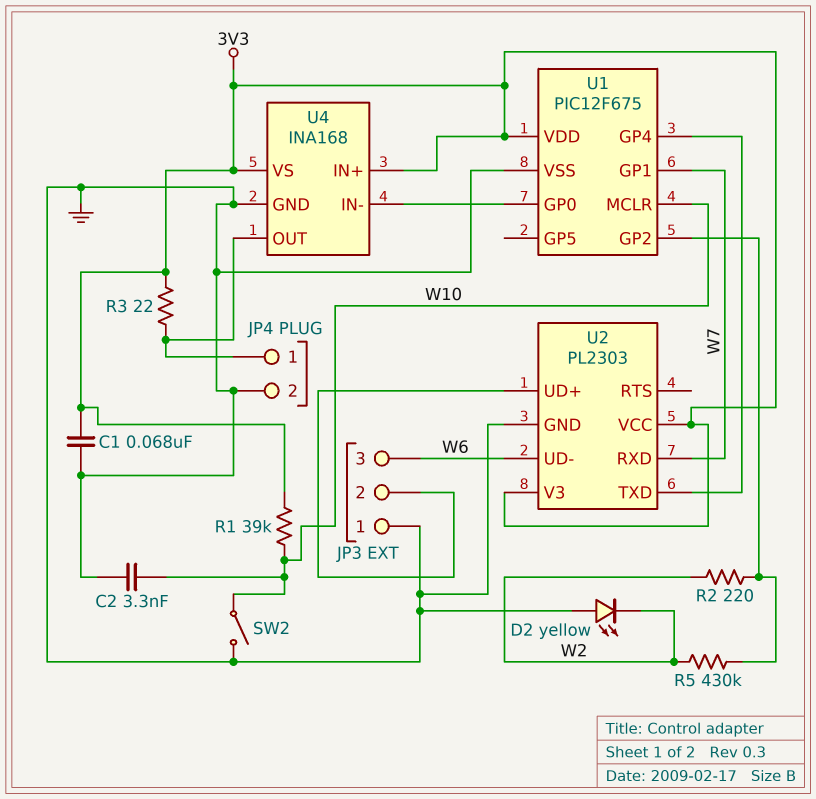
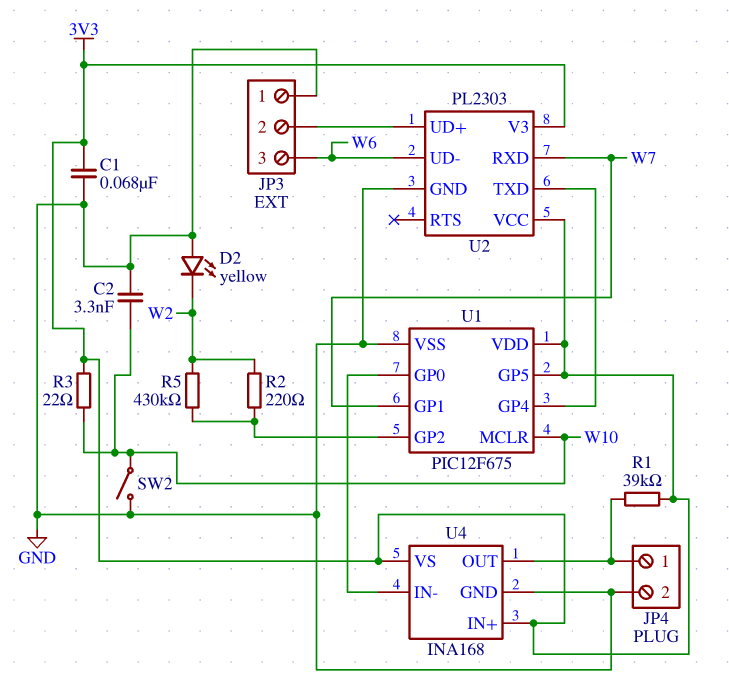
R1: 39k (3V3, W10) -> 39k (3V3, JP4/1)
R3: 22 (3V3, JP4/1) -> 22 (3V3, W10)
U1 pin GP5: none -> 3V3

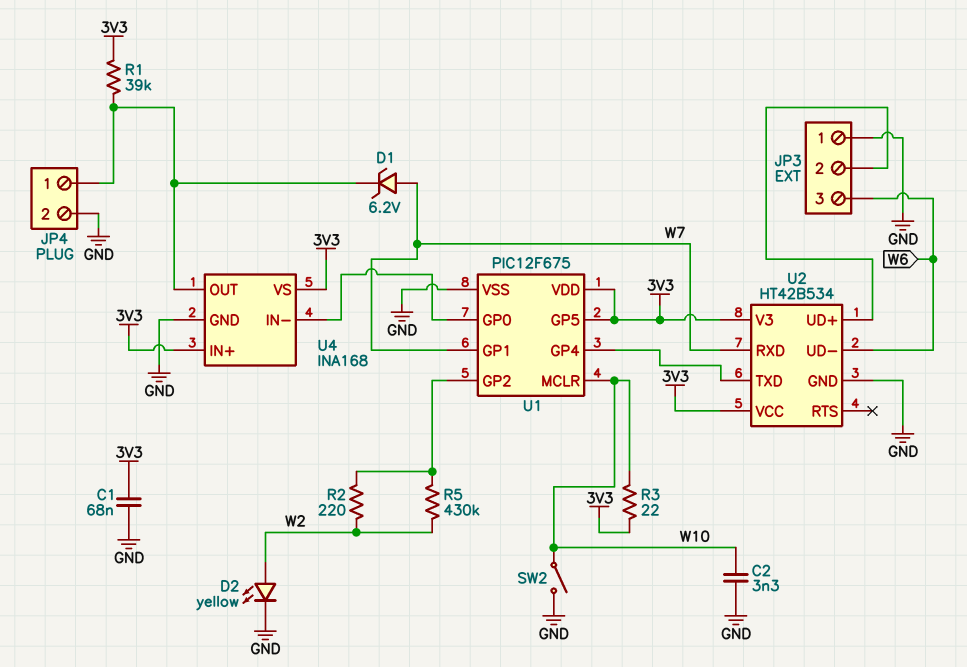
D1: none -> zener 6.2V (A W7, K JP4/1)
D2: LED yellow (A GND, K W2) -> LED yellow (A W2, K GND)
U2: PL2303 -> HT42B534

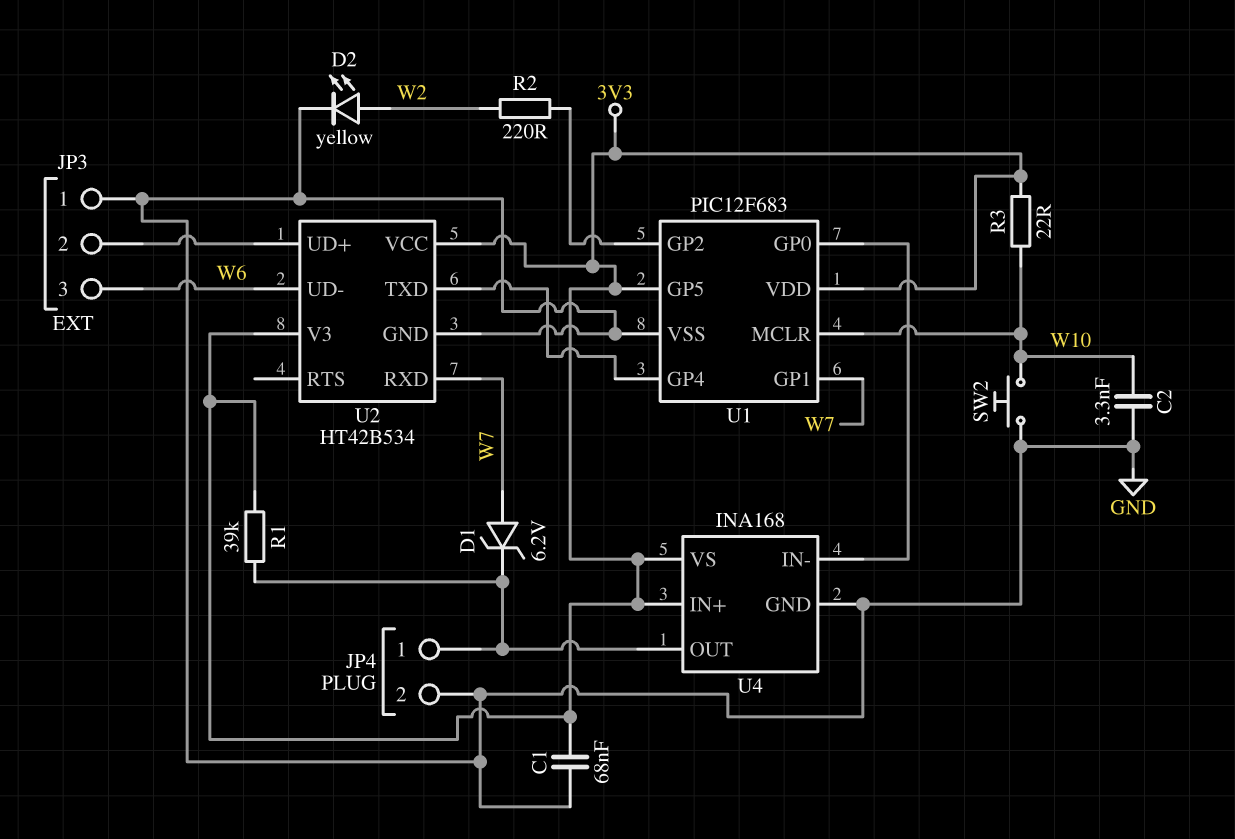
R5: 430k (U1/GP2, W2) -> none
SW2: switch (GND, W10) -> button (GND, W10)
U1: PIC12F675 -> PIC12F683

